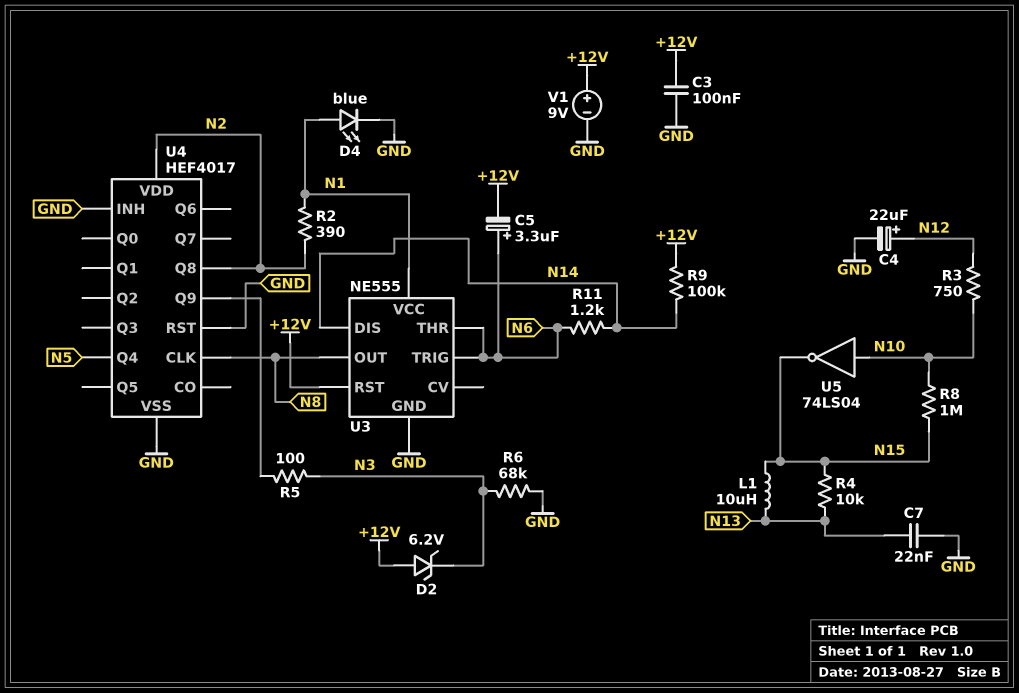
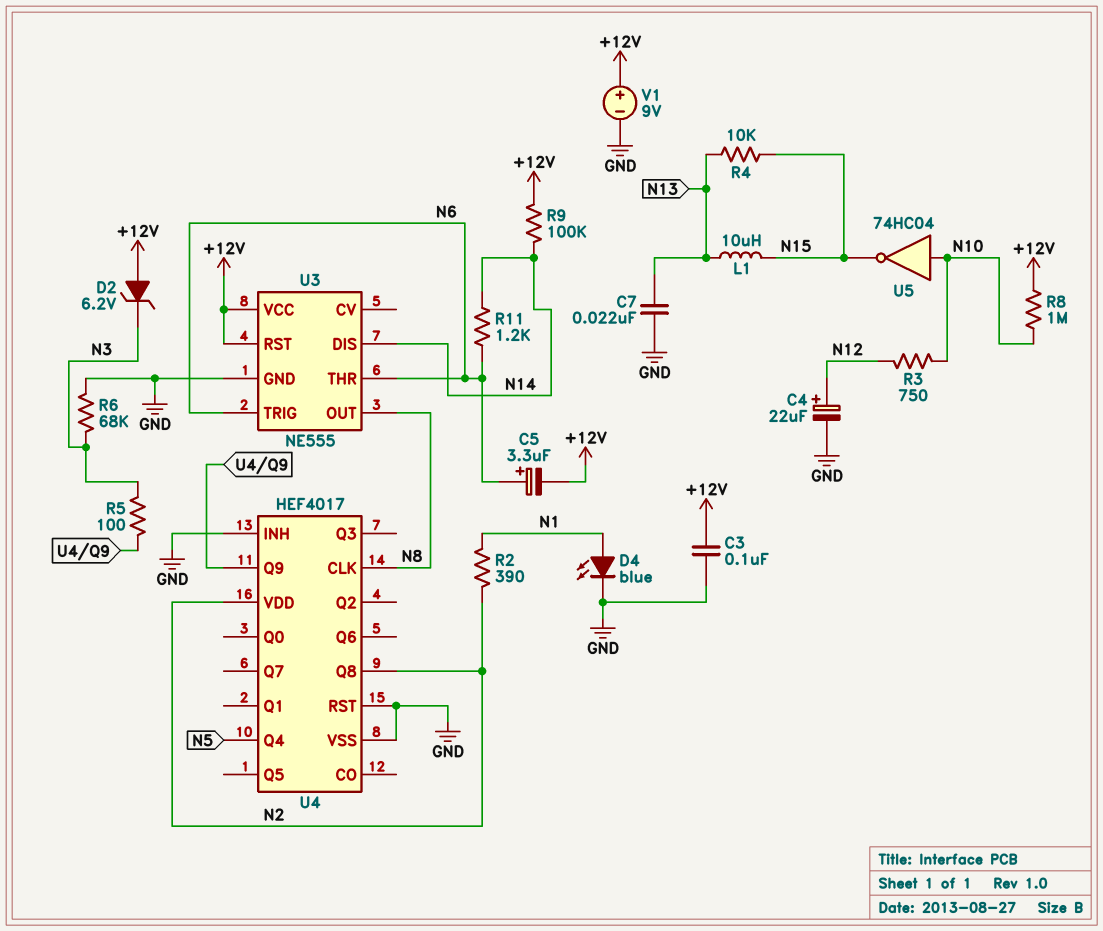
R8: 1M (N10, N15) -> 1M (+12V, N10)
U3 pin VCC: N1 -> +12V
U5: NOT 74LS04 (in N10, out N15) -> NOT 74HC04 (in N10, out N15)

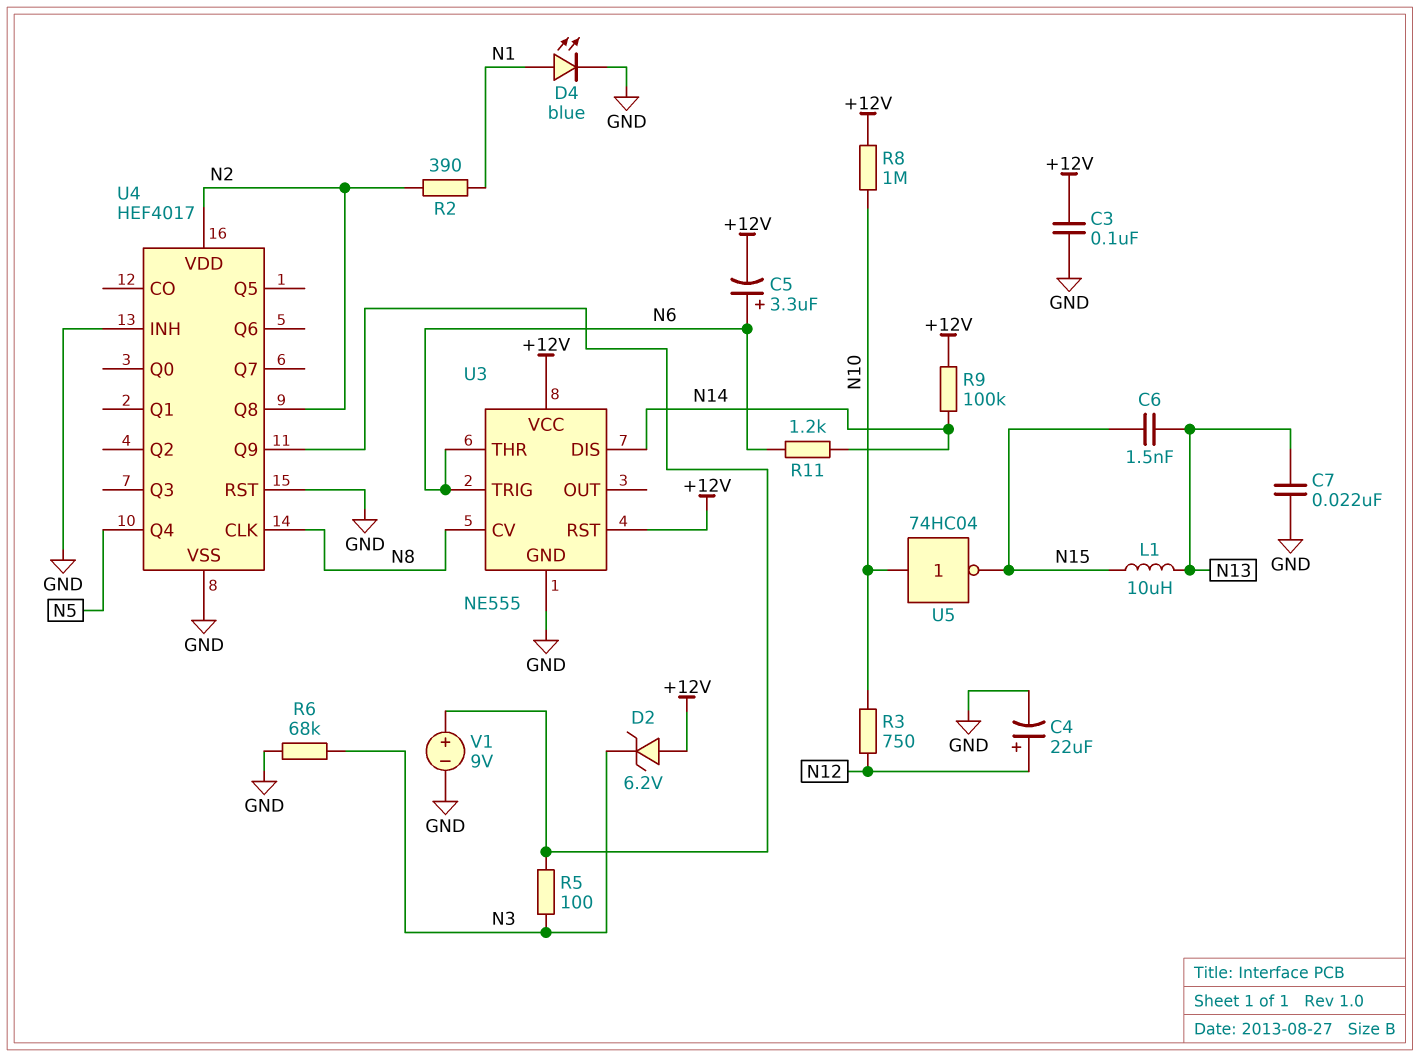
C6: none -> 1.5nF (N13, N15)
R4: 10k (N13, N15) -> none
U3 pin CV: none -> N8
U3 pin OUT: N8 -> none
V1: 9V (plus +12V, minus GND) -> 9V (plus U4/Q9, minus GND)

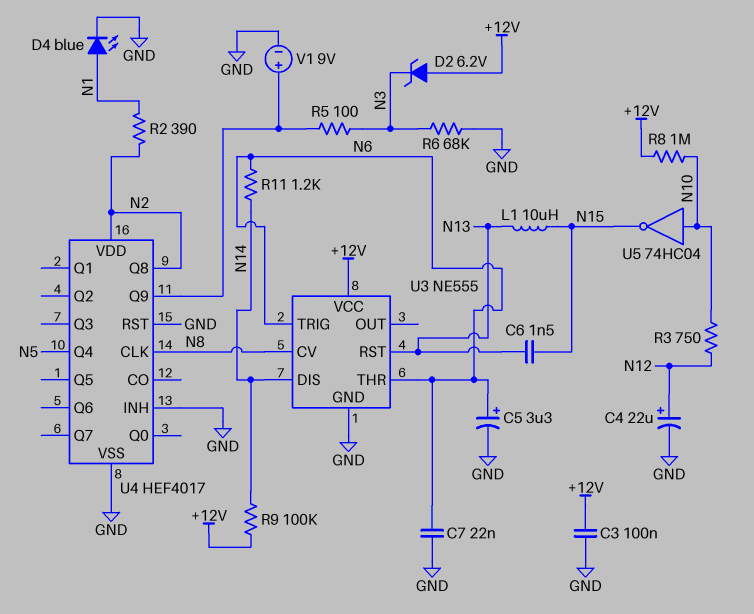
C5: 3.3uF (plus N6, minus +12V) -> 3.3uF (plus N6, minus GND)
C7: 22nF (GND, N13) -> 22nF (GND, N6)
U3 pin RST: +12V -> N13

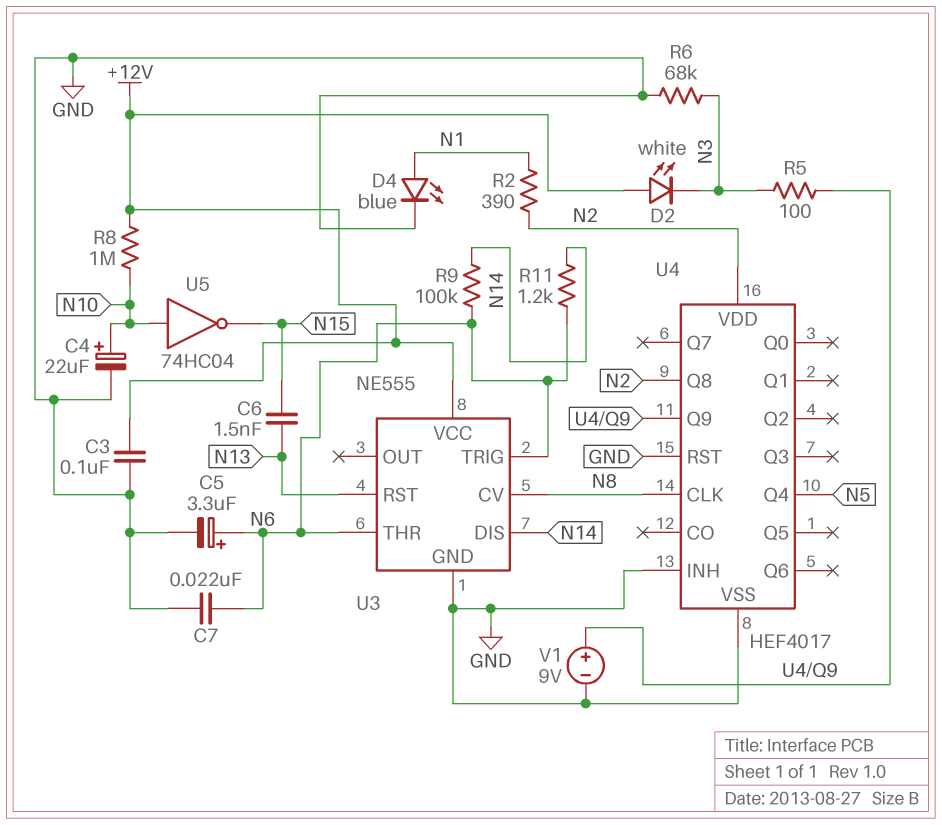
C4: 22uF (plus N12, minus GND) -> 22uF (plus N10, minus GND)
D2: zener 6.2V (A +12V, K N3) -> LED white (A +12V, K N3)
L1: 10uH (N13, N15) -> none
R3: 750 (N10, N12) -> none
R9: 100k (+12V, N14) -> 100k (N6, N14)

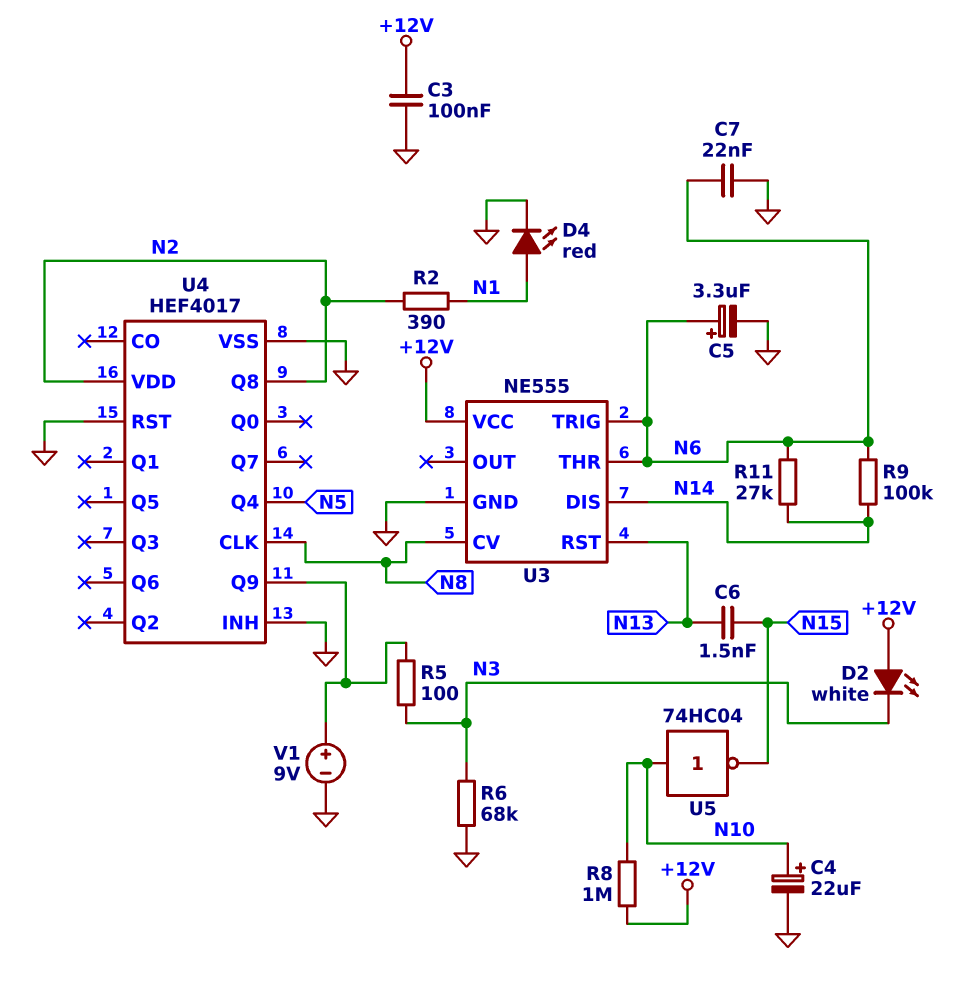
D4: LED blue (A N1, K GND) -> LED red (A N1, K GND)
R11: 1.2k (N6, N14) -> 27k (N6, N14)

